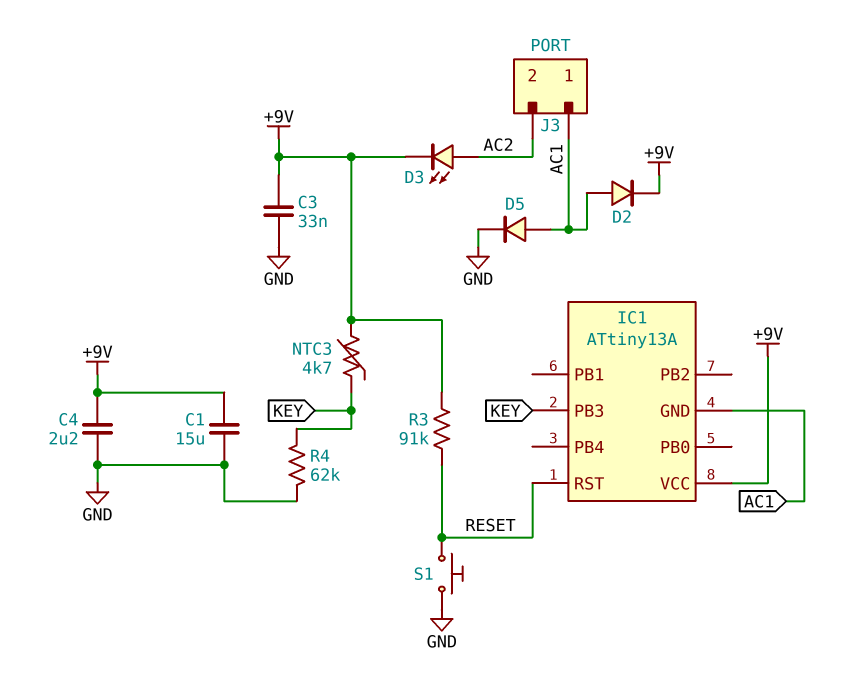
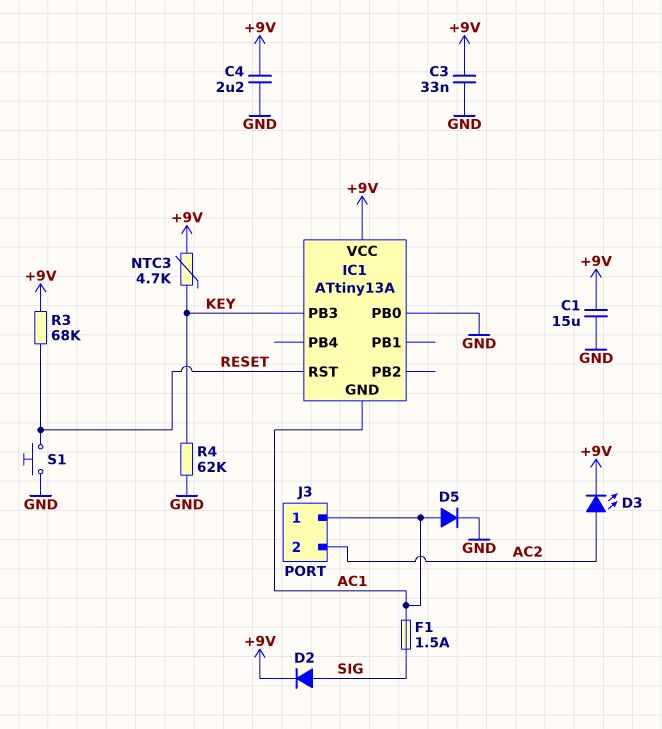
D2: diode (A AC1, K +9V) -> diode (A SIG, K +9V)
F1: none -> 1.5A (AC1, SIG)
IC1 pin PB0: none -> GND
R3: 91k (+9V, RESET) -> 68k (+9V, RESET)

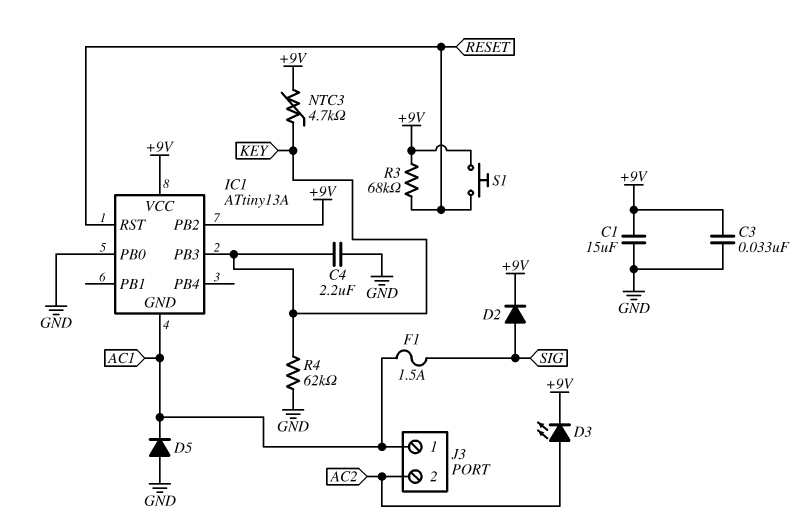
C4: 2.2uF (+9V, GND) -> 2.2uF (GND, KEY)
D5: diode (A AC1, K GND) -> diode (A GND, K AC1)
IC1 pin PB2: none -> +9V
S1: button (GND, RESET) -> button (+9V, RESET)

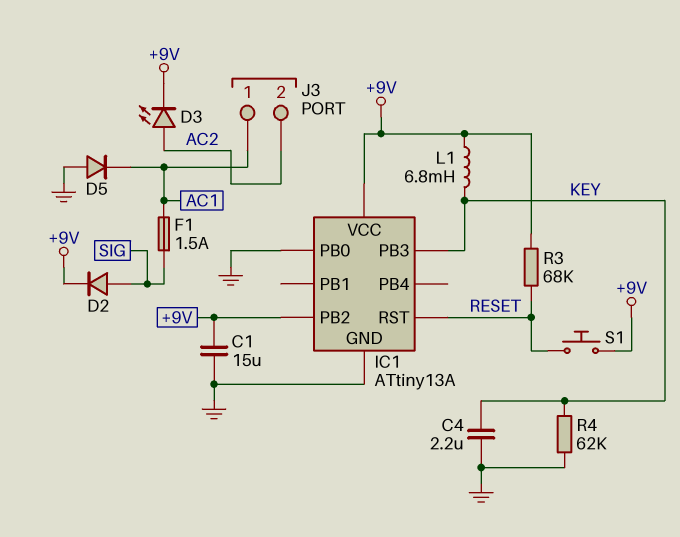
C3: 33nF (+9V, GND) -> none
IC1 pin GND: AC1 -> GND
L1: none -> 6.8mH (+9V, KEY)
NTC3: 4.7k (+9V, KEY) -> none

